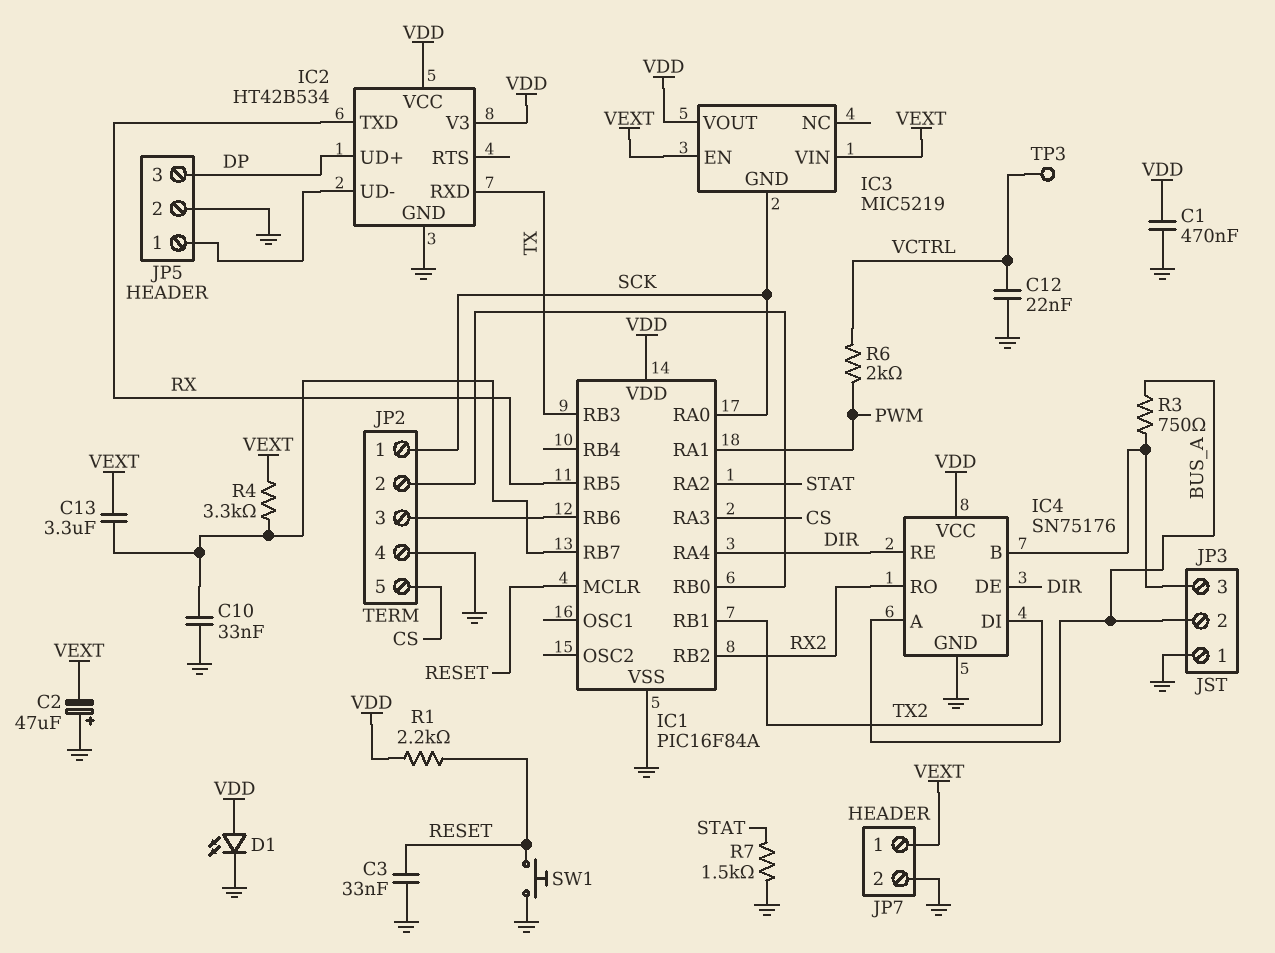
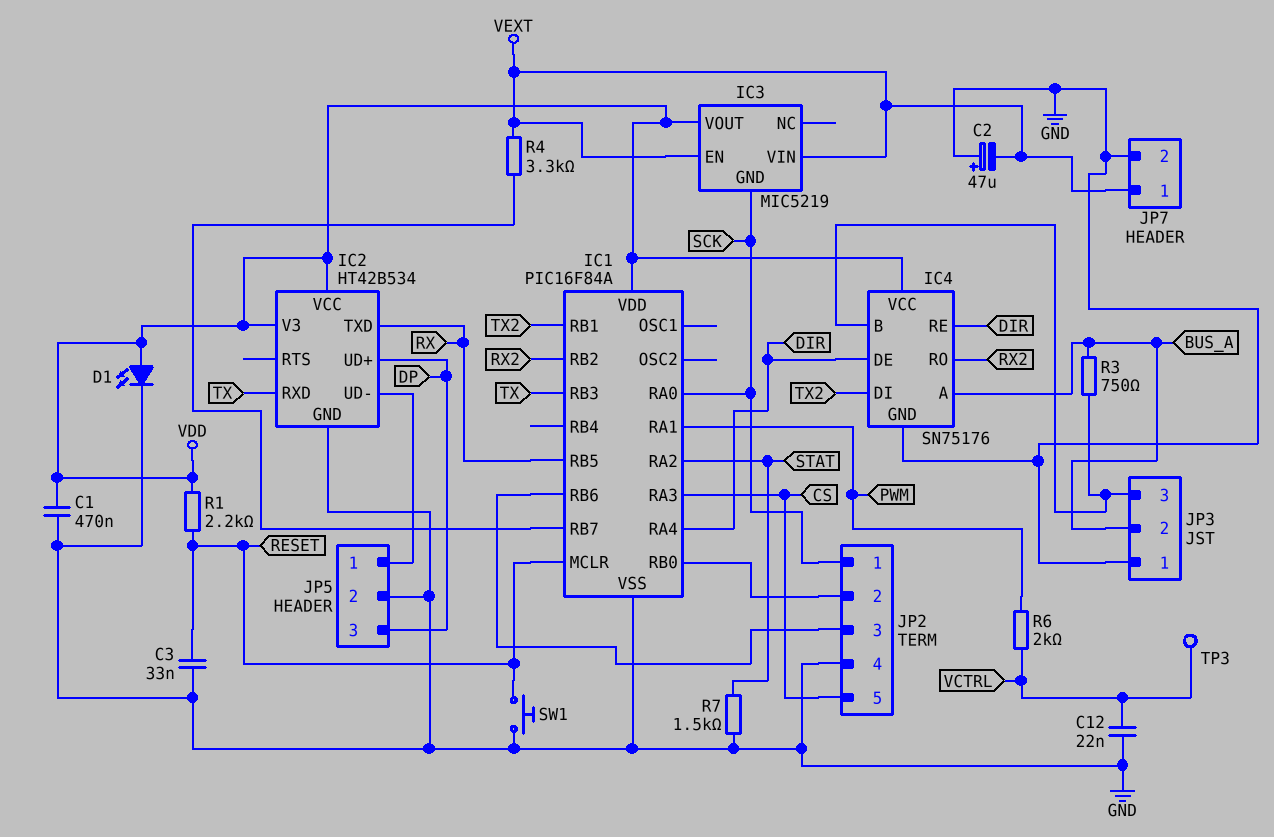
C10: 33nF (GND, IC1/RB7) -> none
C13: 3.3uF (IC1/RB7, VEXT) -> none

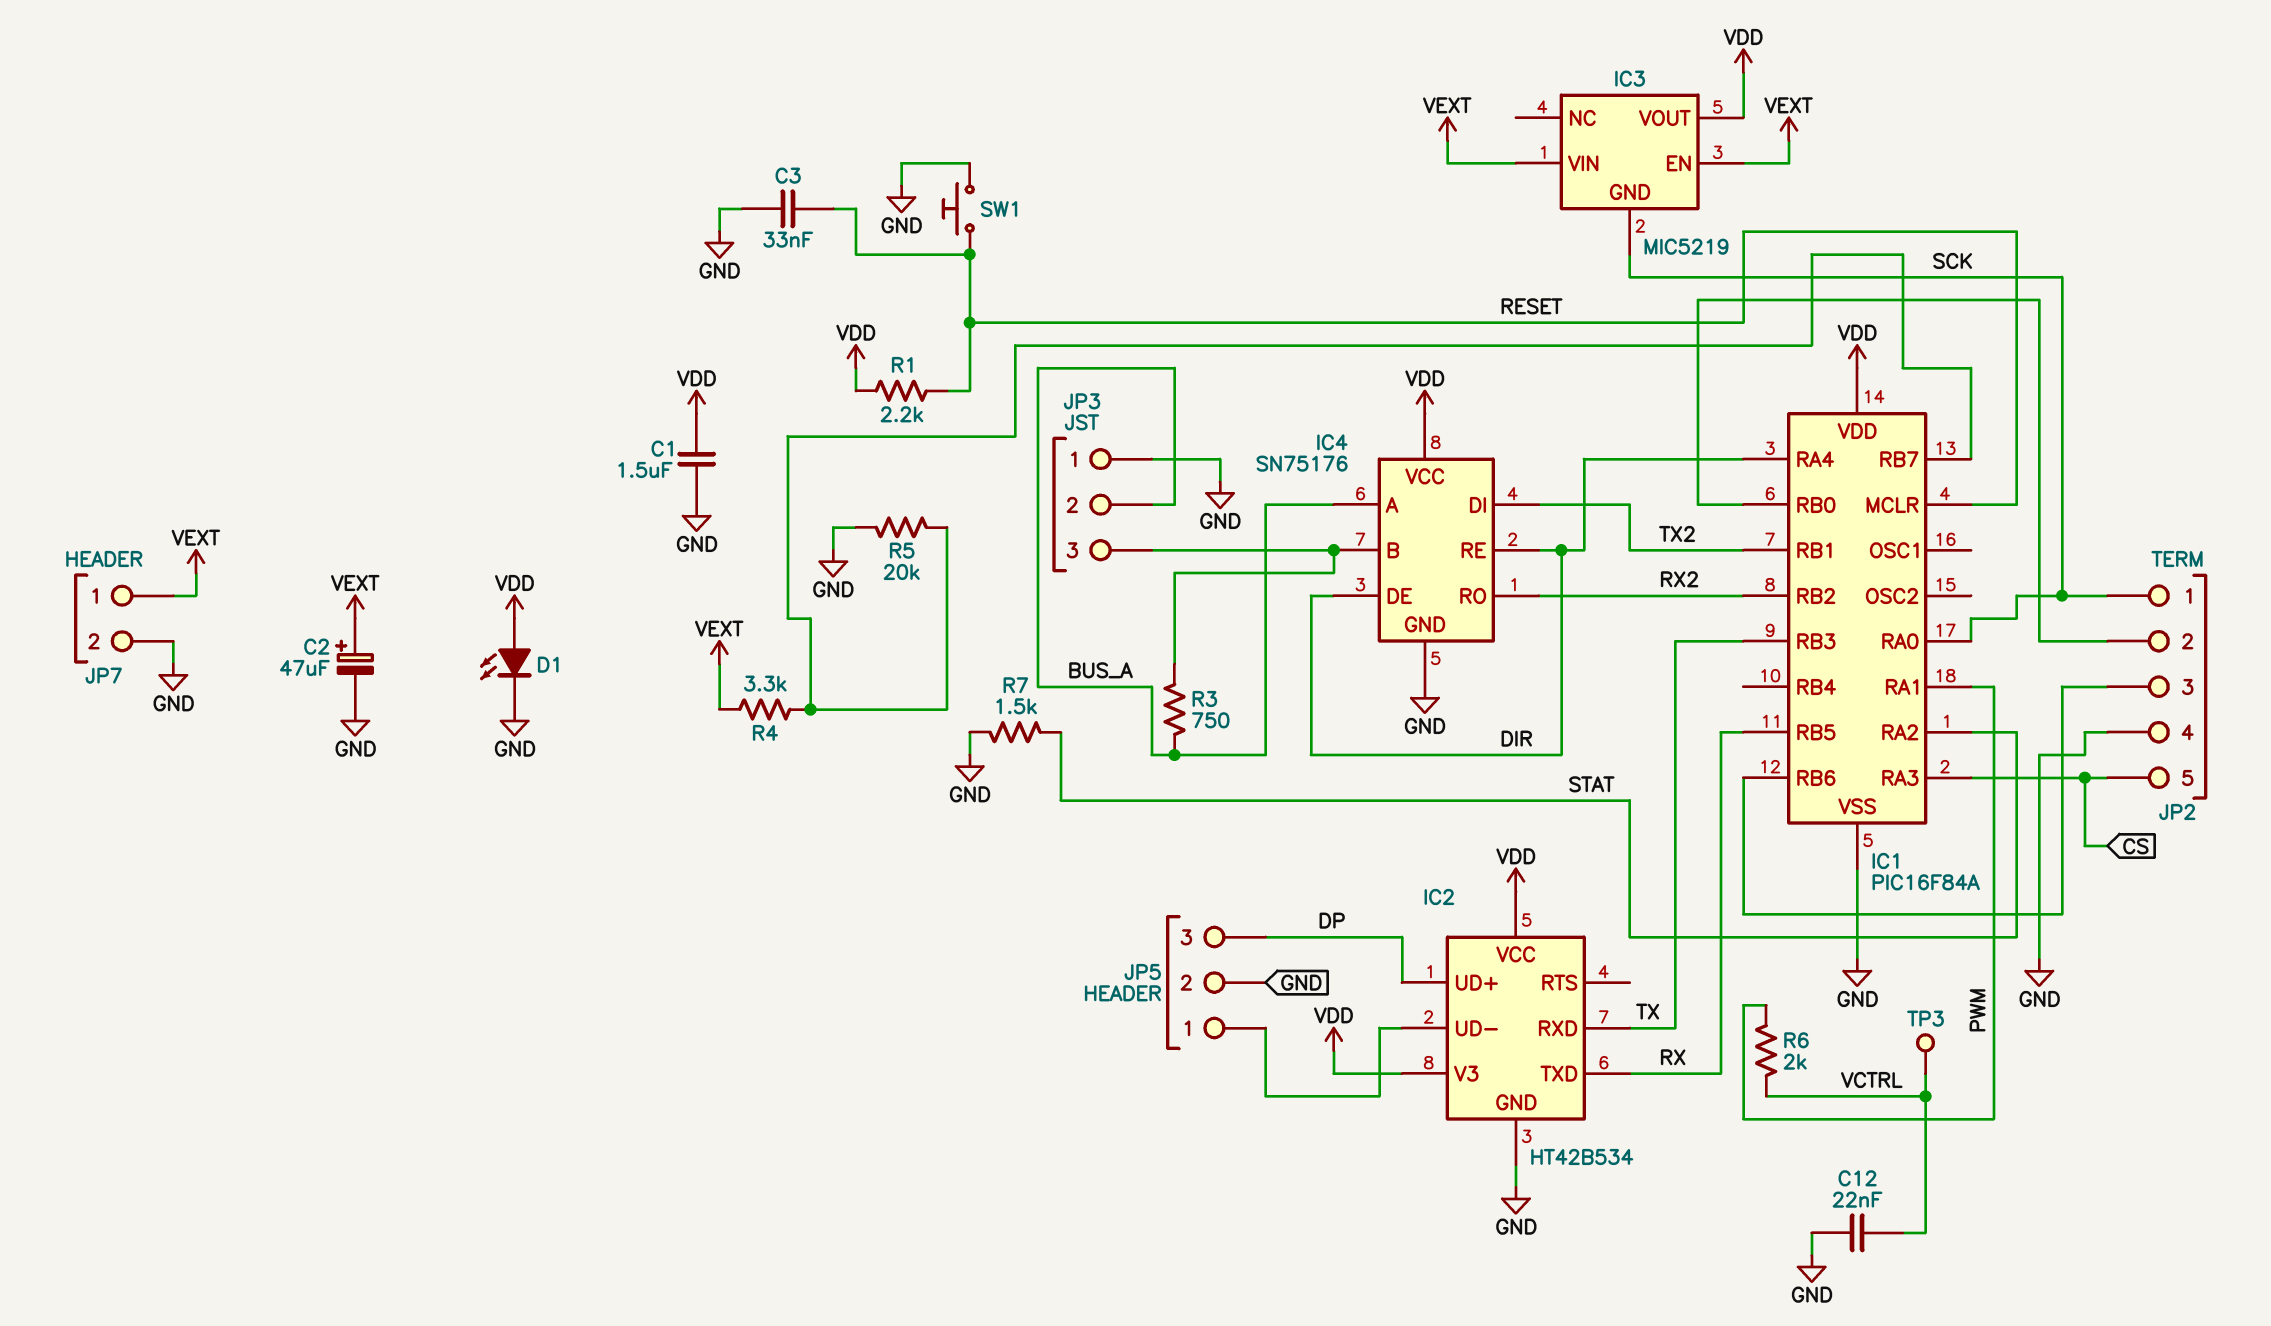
C1: 470nF (GND, VDD) -> 1.5uF (GND, VDD)
C2: 47uF (plus GND, minus VEXT) -> 47uF (plus VEXT, minus GND)
R5: none -> 20k (GND, IC1/RB7)

